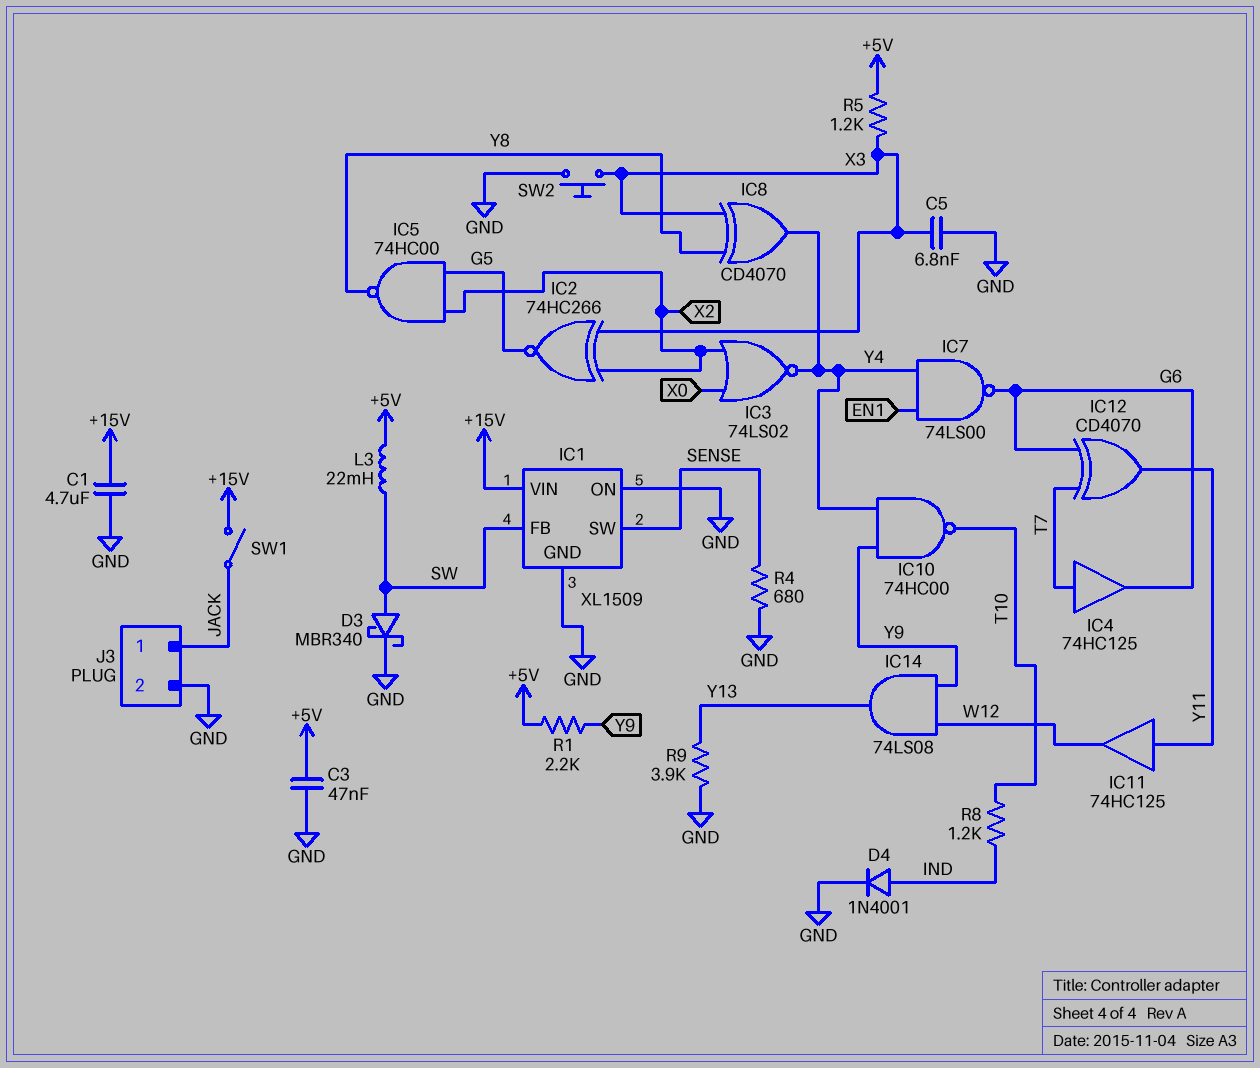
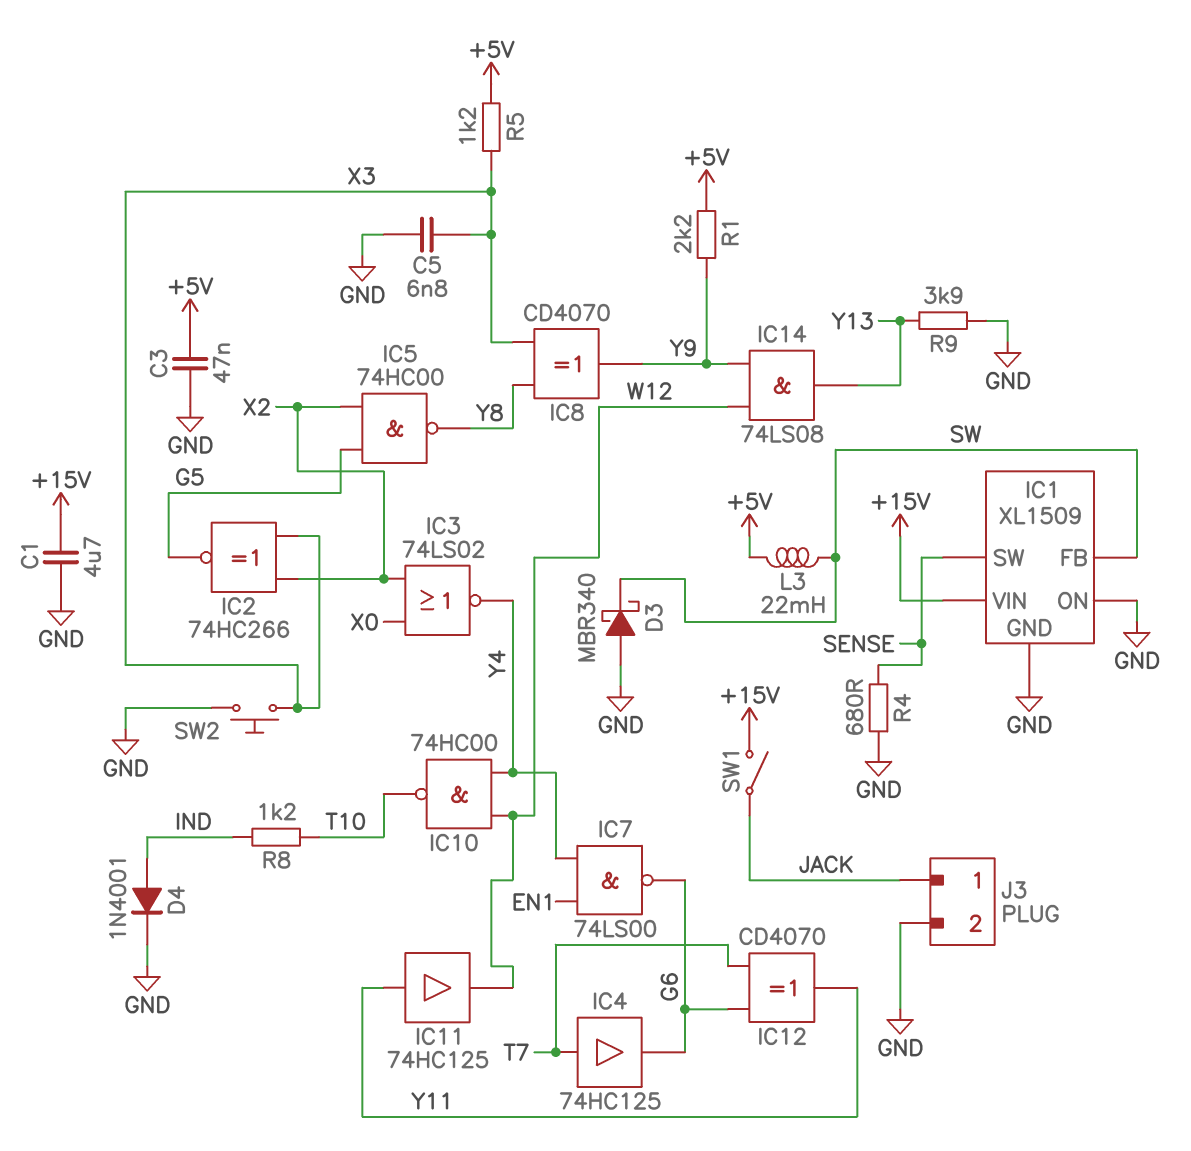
D3: schottky MBR340 (A SW, K GND) -> schottky MBR340 (A GND, K SW)
IC8: XOR CD4070 (in X3, in Y8, out Y4) -> XOR CD4070 (in X3, in Y8, out Y9)
IC10: NAND 74HC00 (in Y4, in Y9, out T10) -> NAND 74HC00 (in W12, in Y4, out T10)

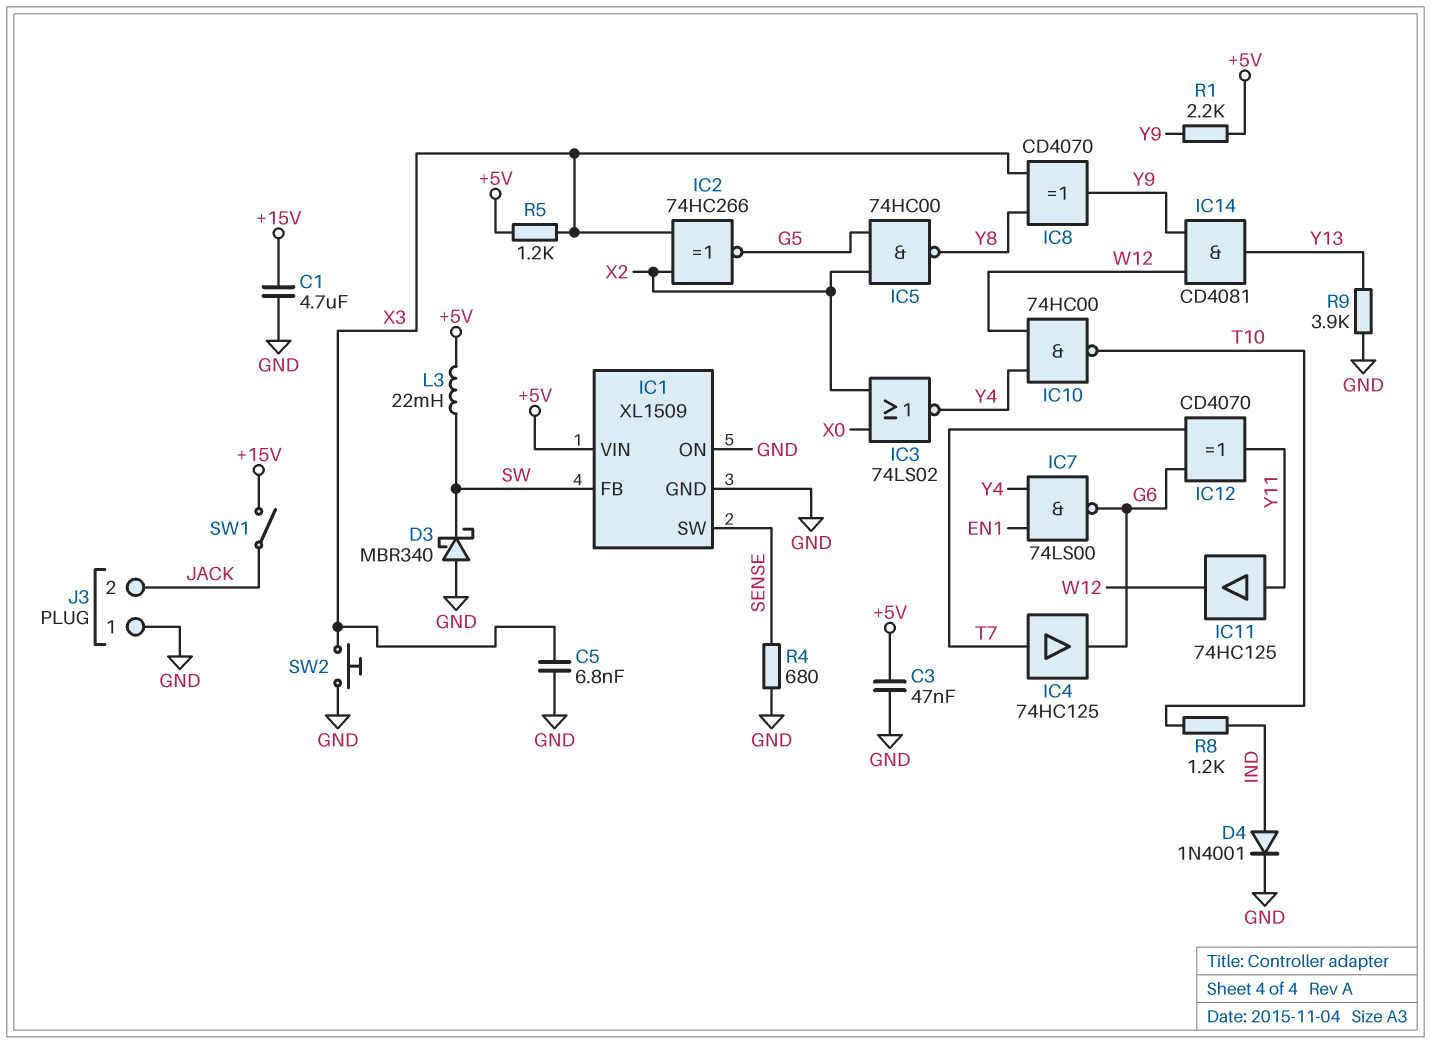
IC1 pin VIN: +15V -> +5V
IC14: AND 74LS08 (in W12, in Y9, out Y13) -> AND CD4081 (in W12, in Y9, out Y13)
J3 pin 1: JACK -> GND
J3 pin 2: GND -> JACK

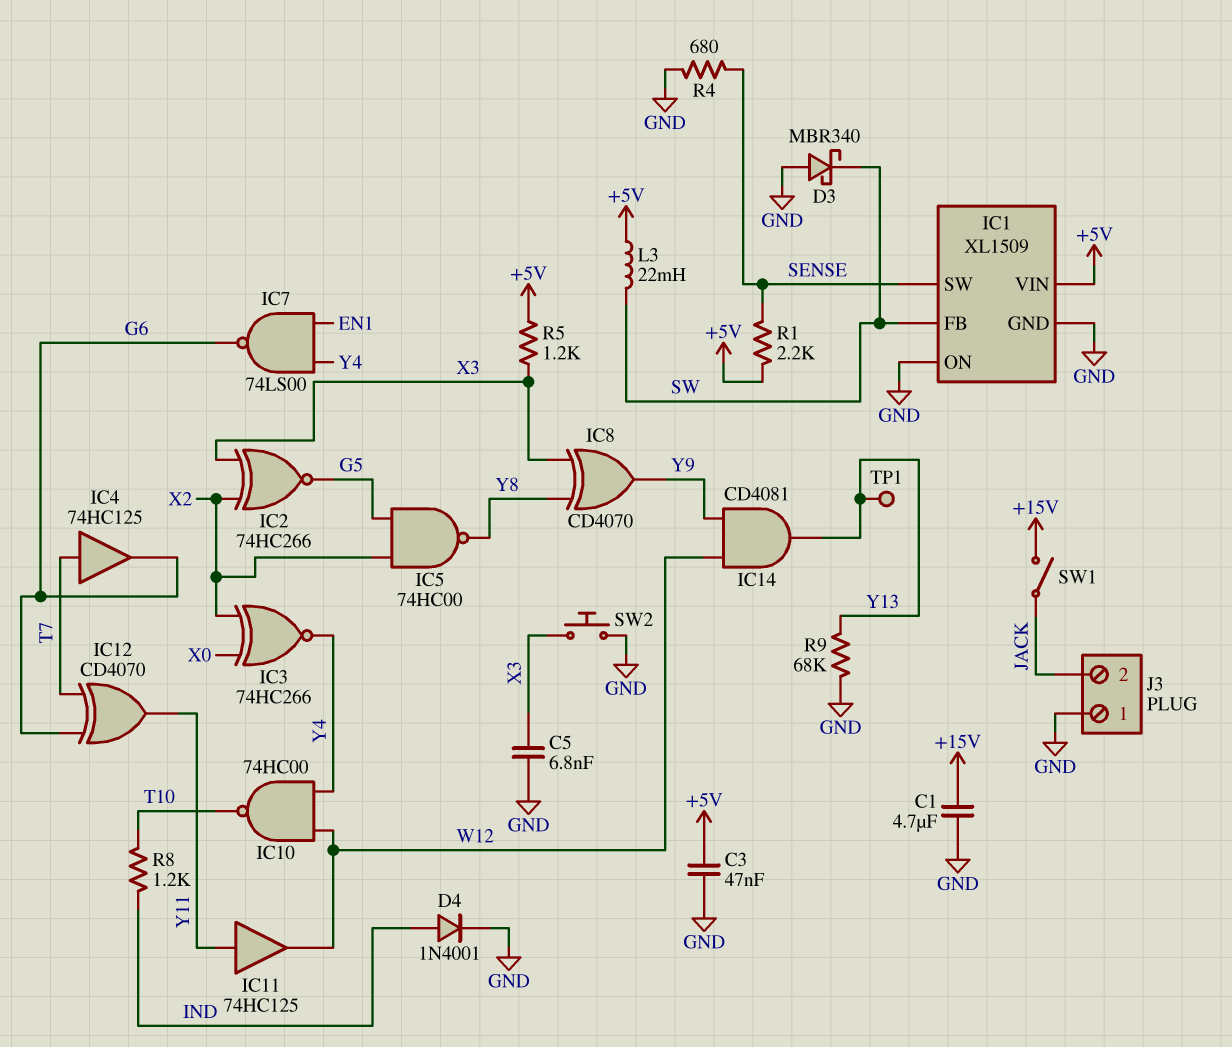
IC3: NOR 74LS02 (in X0, in X2, out Y4) -> XNOR 74HC266 (in X0, in X2, out Y4)
R1: 2.2k (+5V, Y9) -> 2.2k (+5V, SENSE)
R9: 3.9k (GND, Y13) -> 68k (GND, Y13)
TP1: none -> test point (Y13)

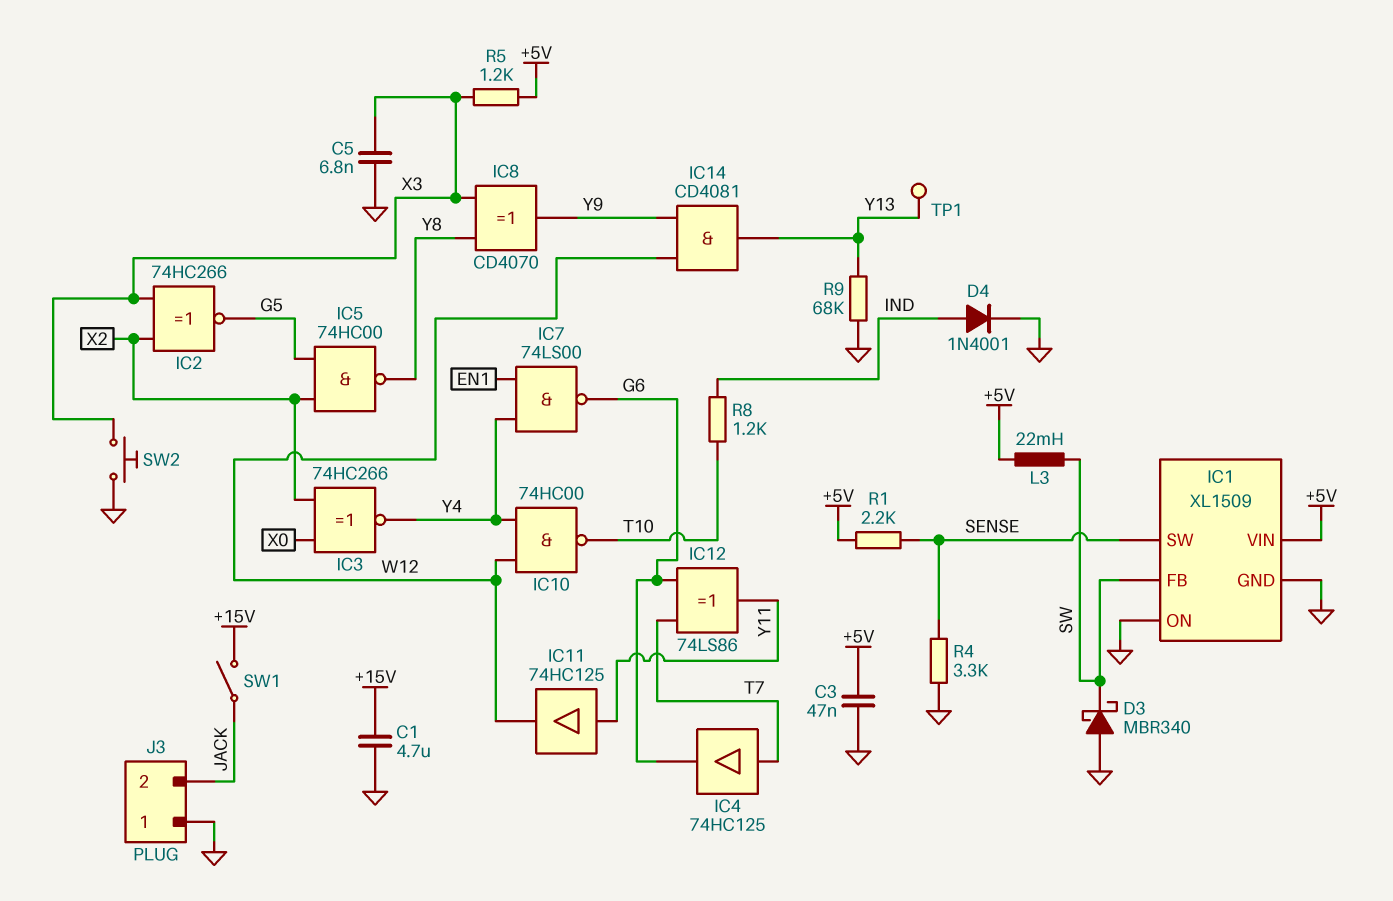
IC12: XOR CD4070 (in G6, in T7, out Y11) -> XOR 74LS86 (in G6, in T7, out Y11)
R4: 680 (GND, SENSE) -> 3.3k (GND, SENSE)

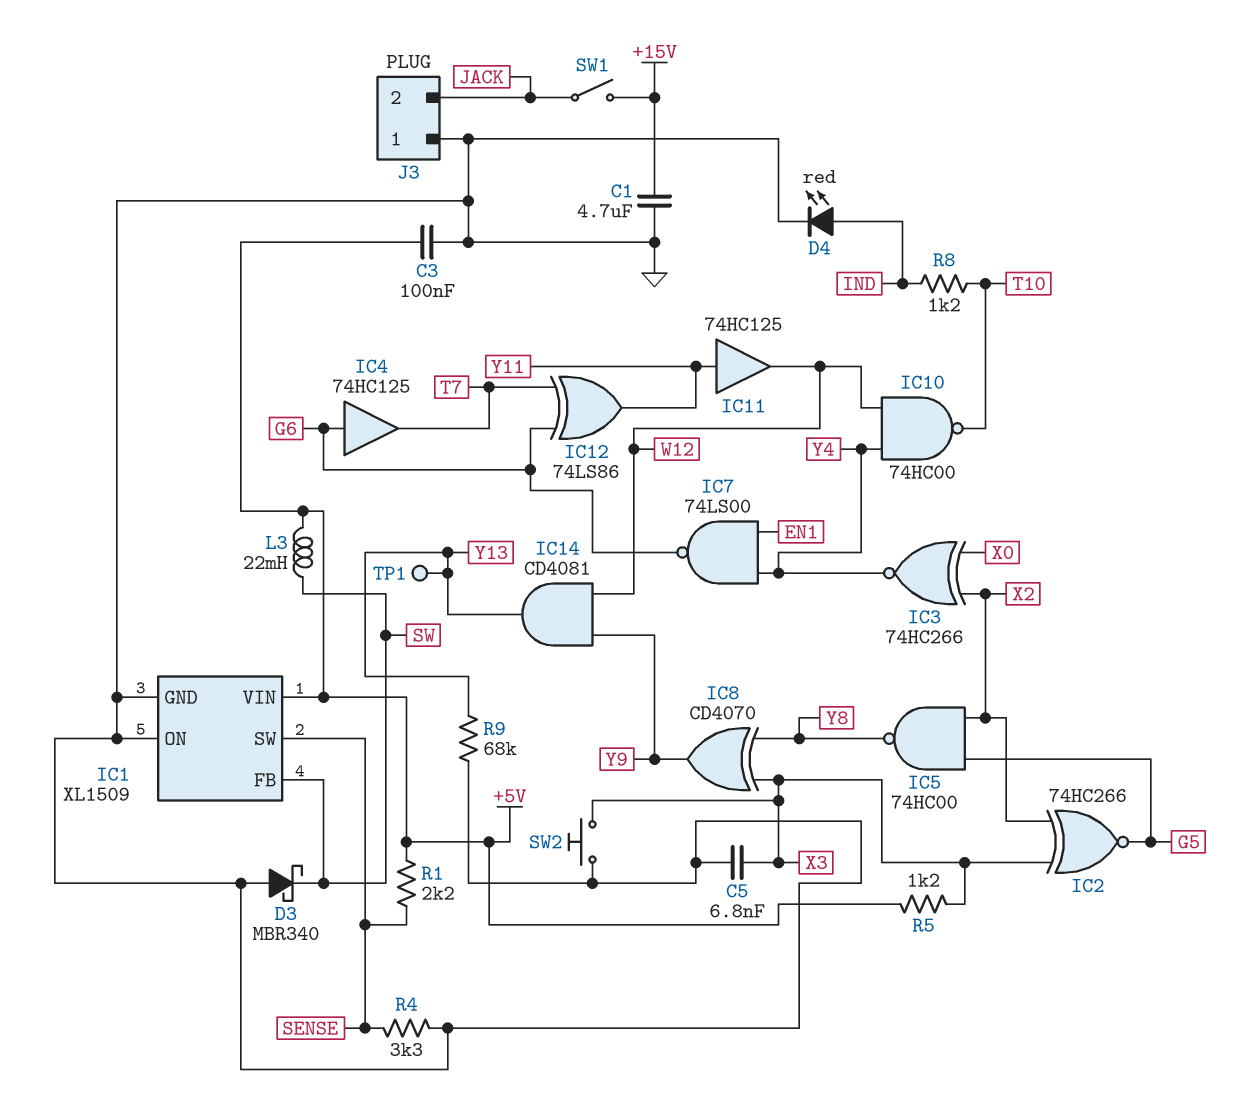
C3: 47nF (+5V, GND) -> 100nF (+5V, GND)
D4: diode 1N4001 (A IND, K GND) -> LED red (A IND, K GND)
IC4: buffer 74HC125 (in T7, out G6) -> buffer 74HC125 (in G6, out T7)

